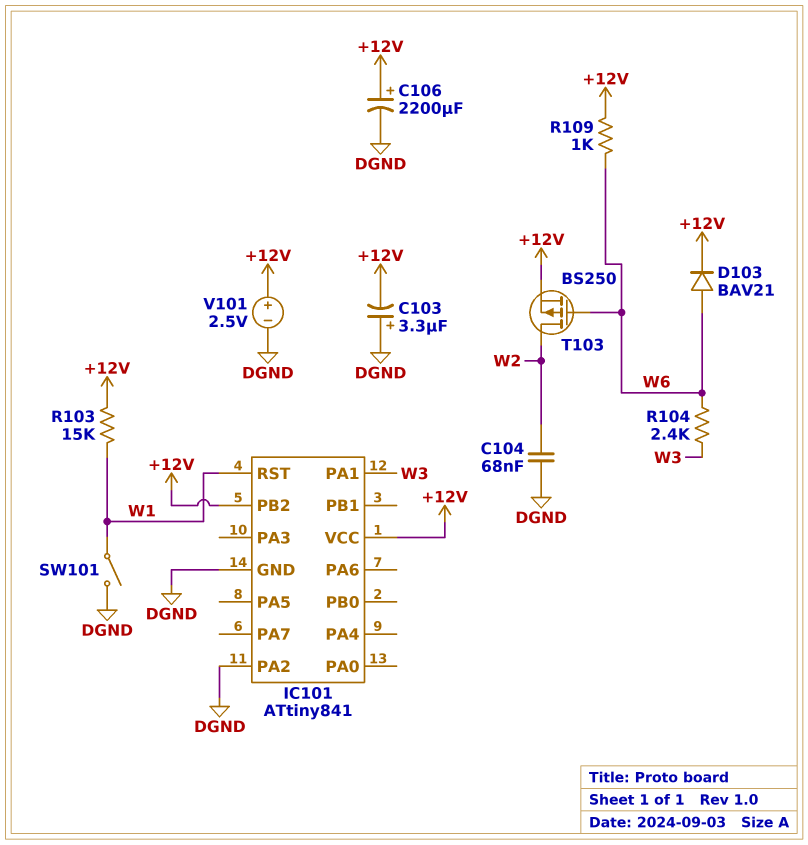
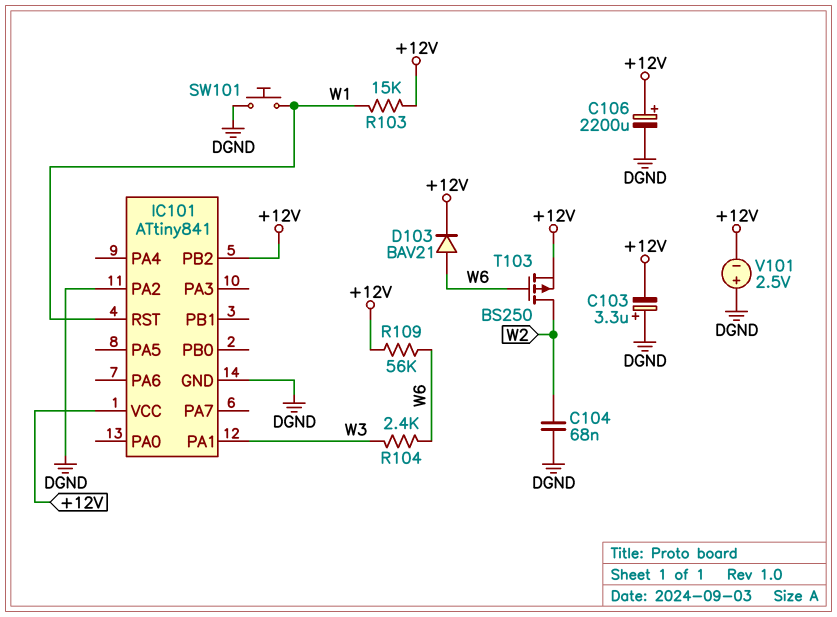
R109: 1k (+12V, W6) -> 56k (+12V, W6)
SW101: switch (DGND, W1) -> button (DGND, W1)
V101: 2.5V (plus +12V, minus DGND) -> 2.5V (plus DGND, minus +12V)

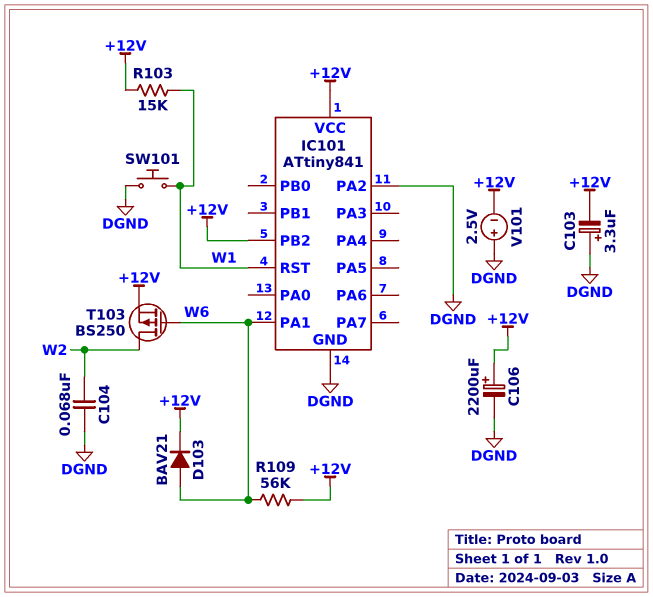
IC101 pin PA1: W3 -> W6
R104: 2.4k (W3, W6) -> none

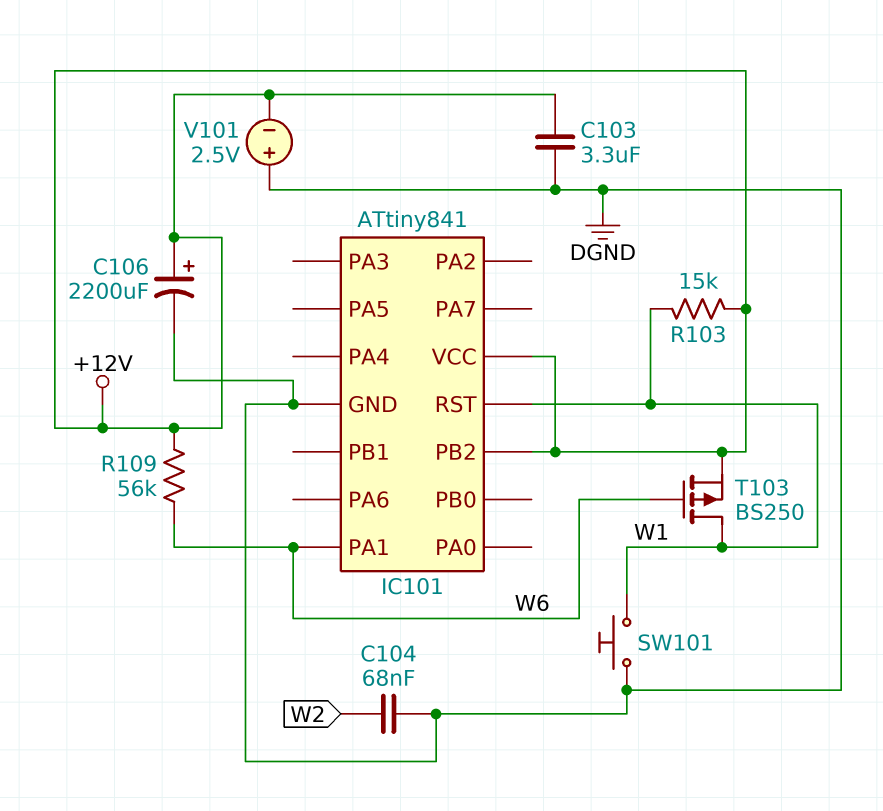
C103: 3.3uF (plus DGND, minus +12V) -> 3.3uF (+12V, DGND)
D103: diode BAV21 (A W6, K +12V) -> none
IC101 pin PA2: DGND -> none
T103: PMOS BS250 (G W6, D W2, S +12V) -> PMOS BS250 (G W6, D W1, S +12V)

